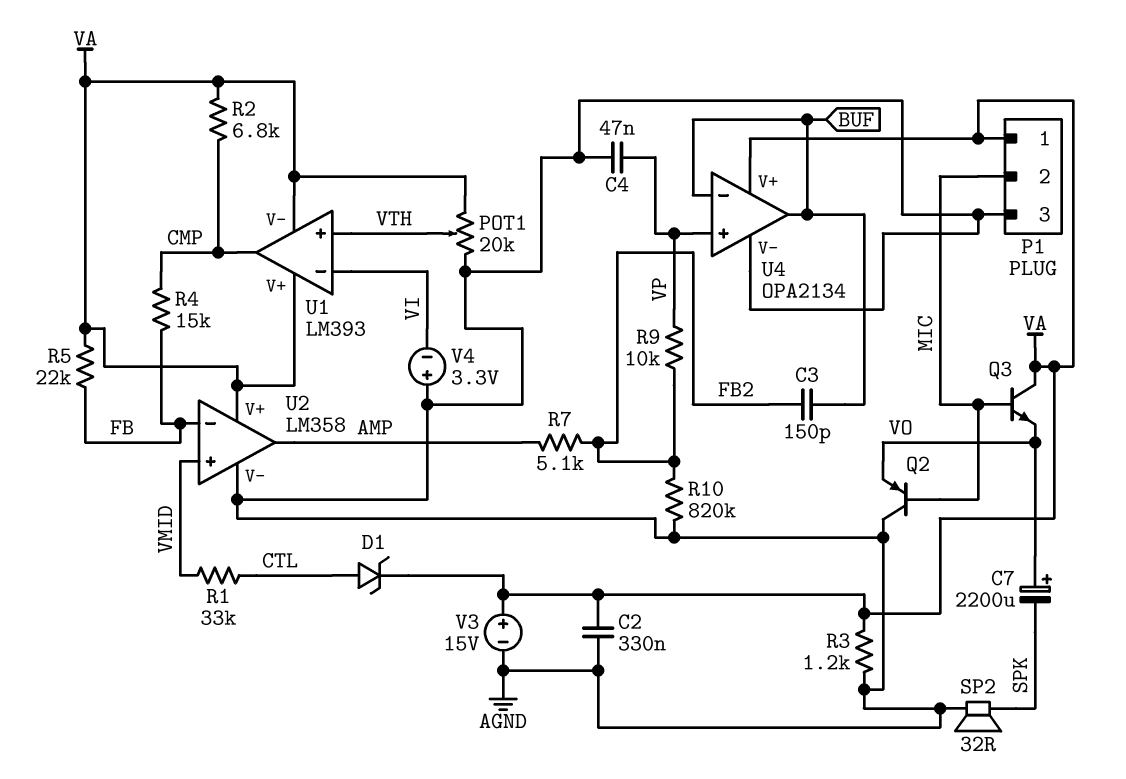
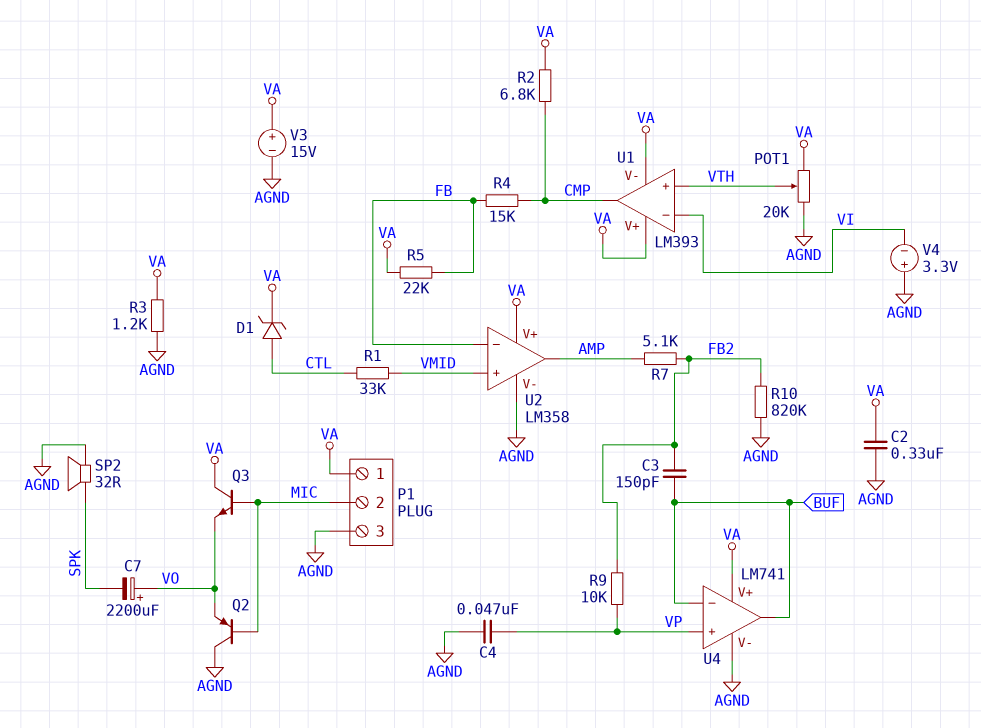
U4: OPA2134 -> LM741

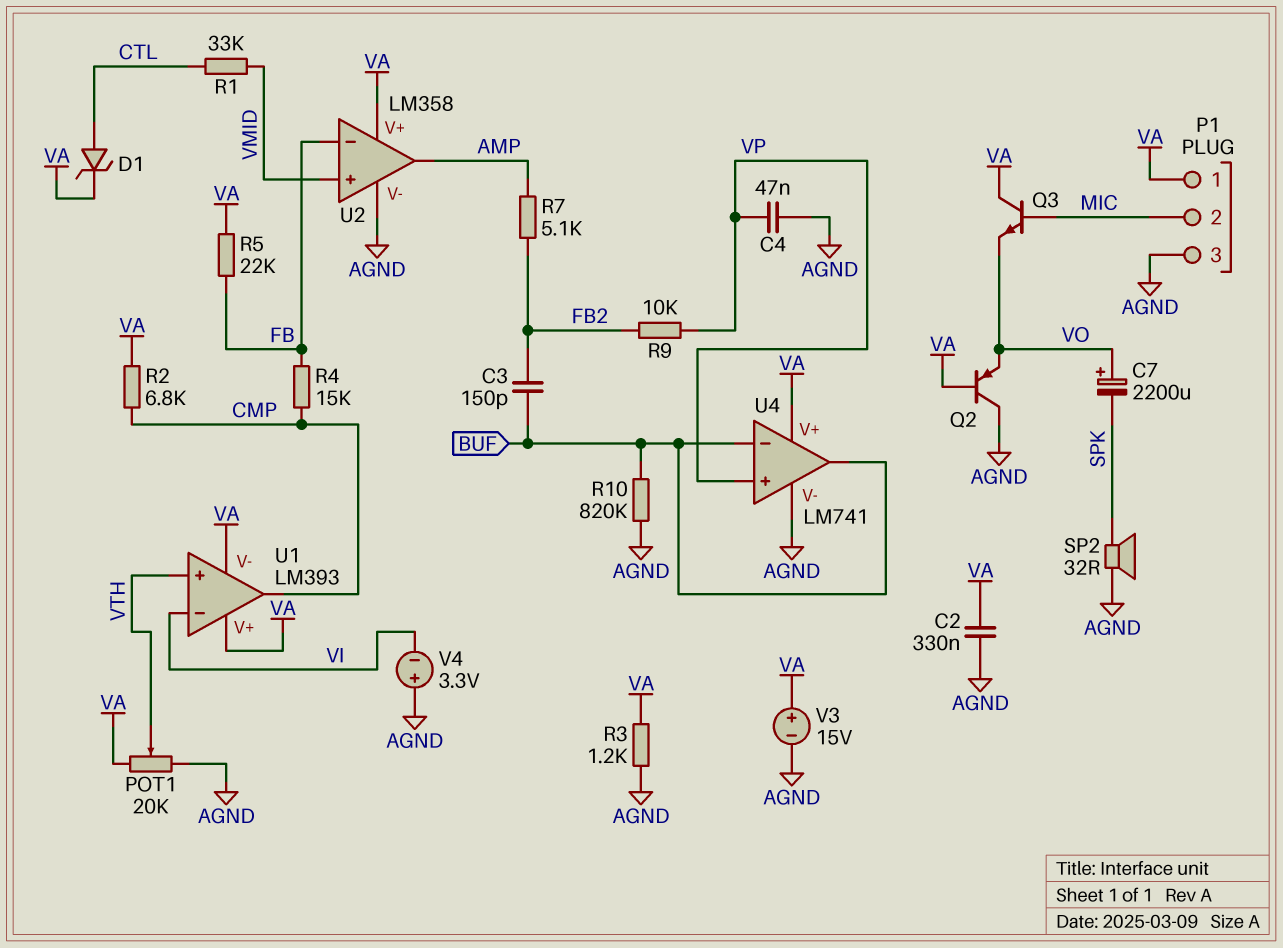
Q2: PNP (B MIC, C AGND, E VO) -> PNP (B VA, C AGND, E VO)
R10: 820k (AGND, FB2) -> 820k (AGND, BUF)

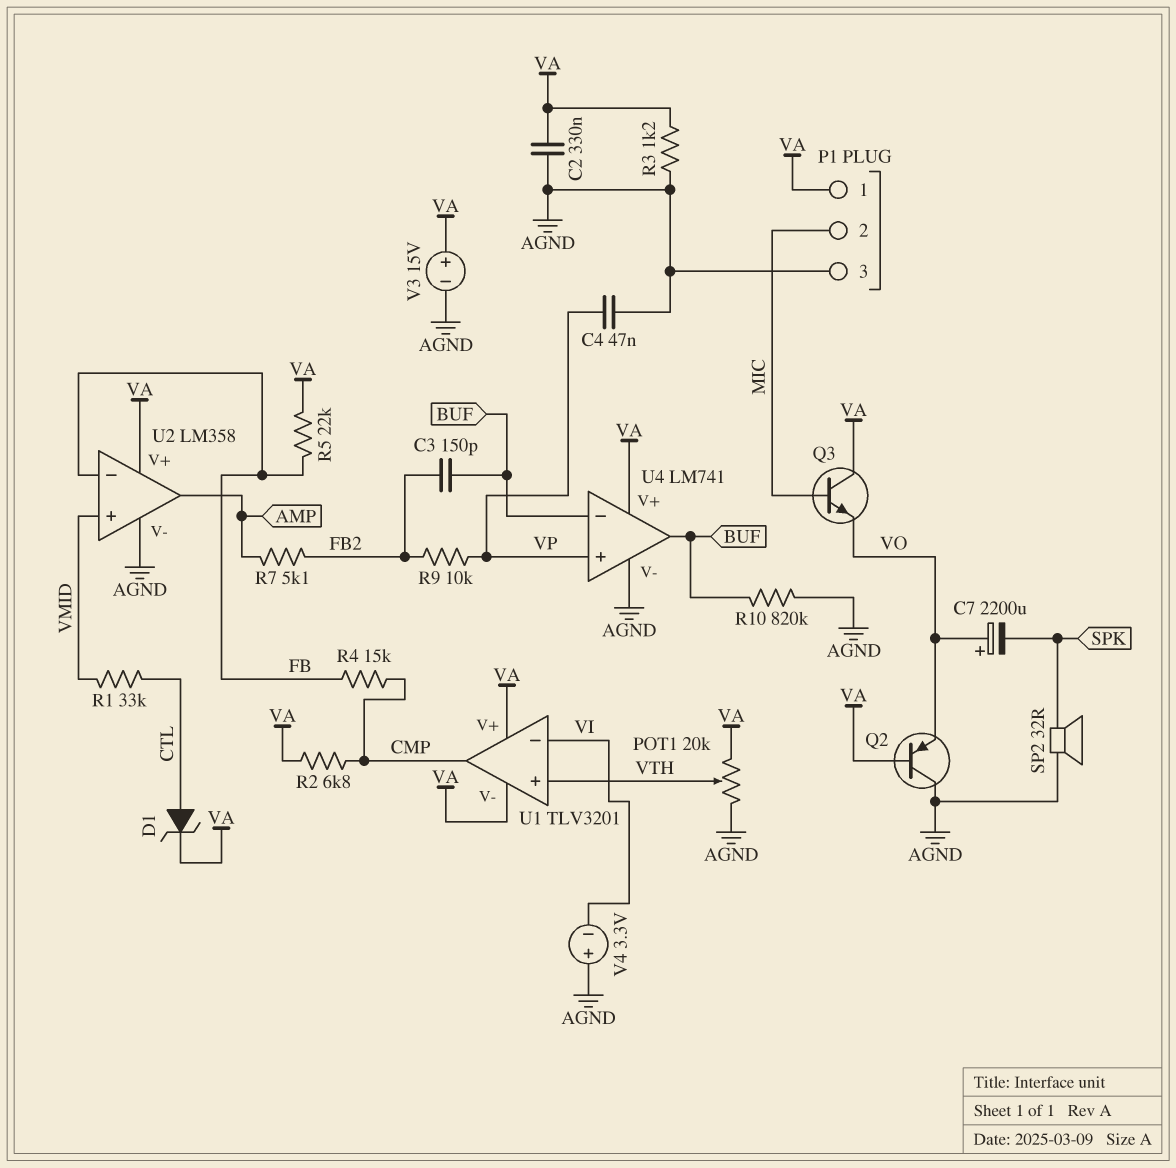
U1: LM393 -> TLV3201

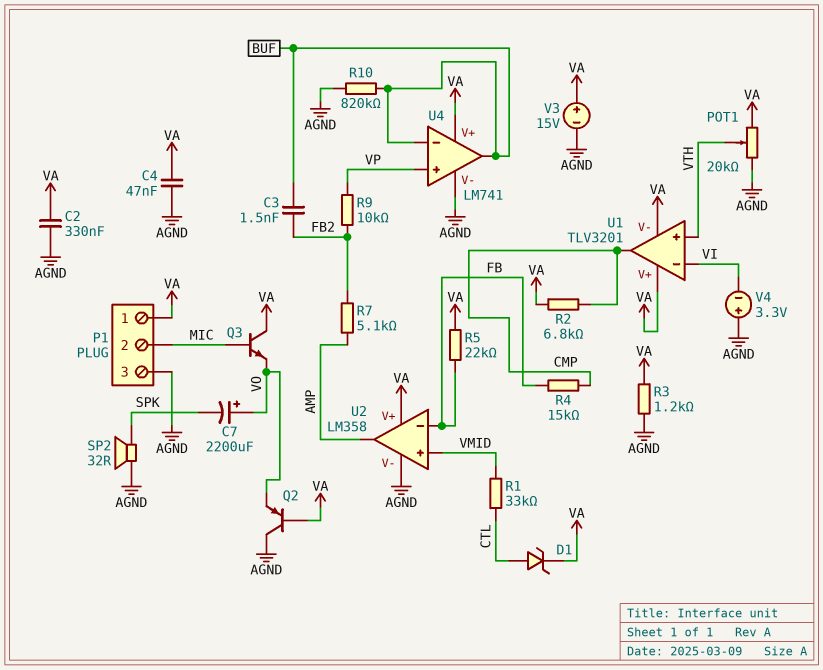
C3: 150pF (BUF, FB2) -> 1.5nF (BUF, FB2)
C4: 47nF (AGND, VP) -> 47nF (AGND, VA)

